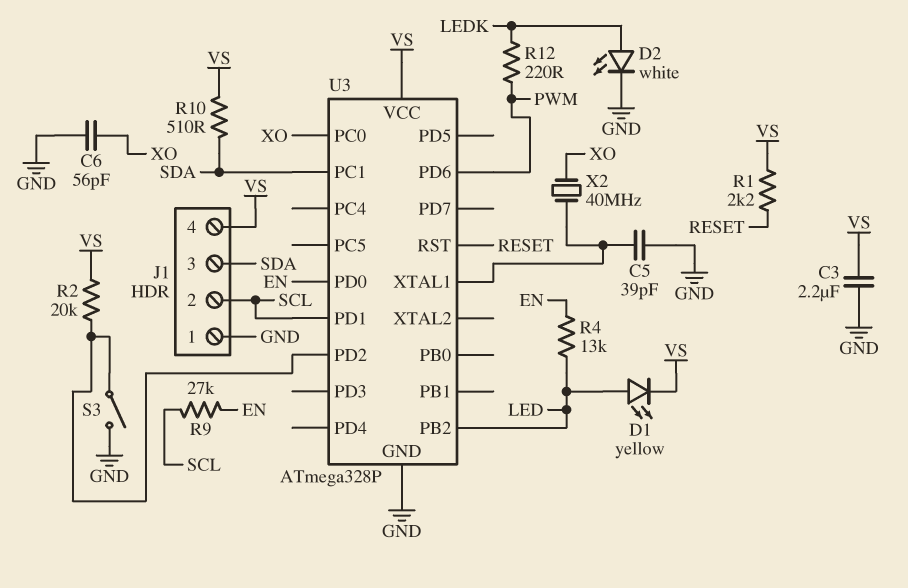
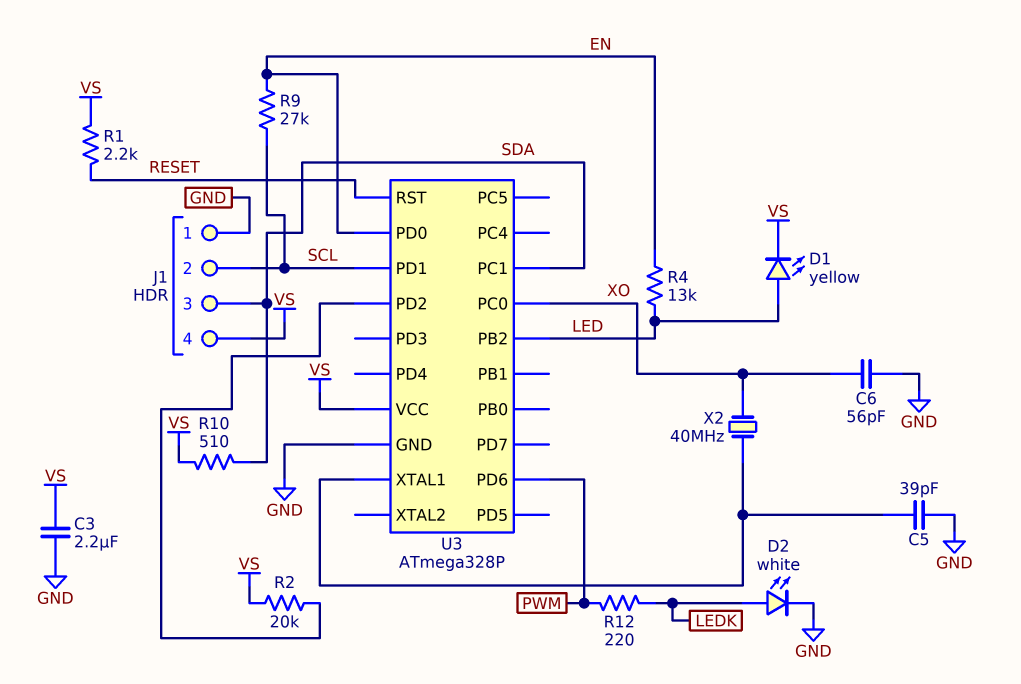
S3: switch (GND, U3/PD2) -> none

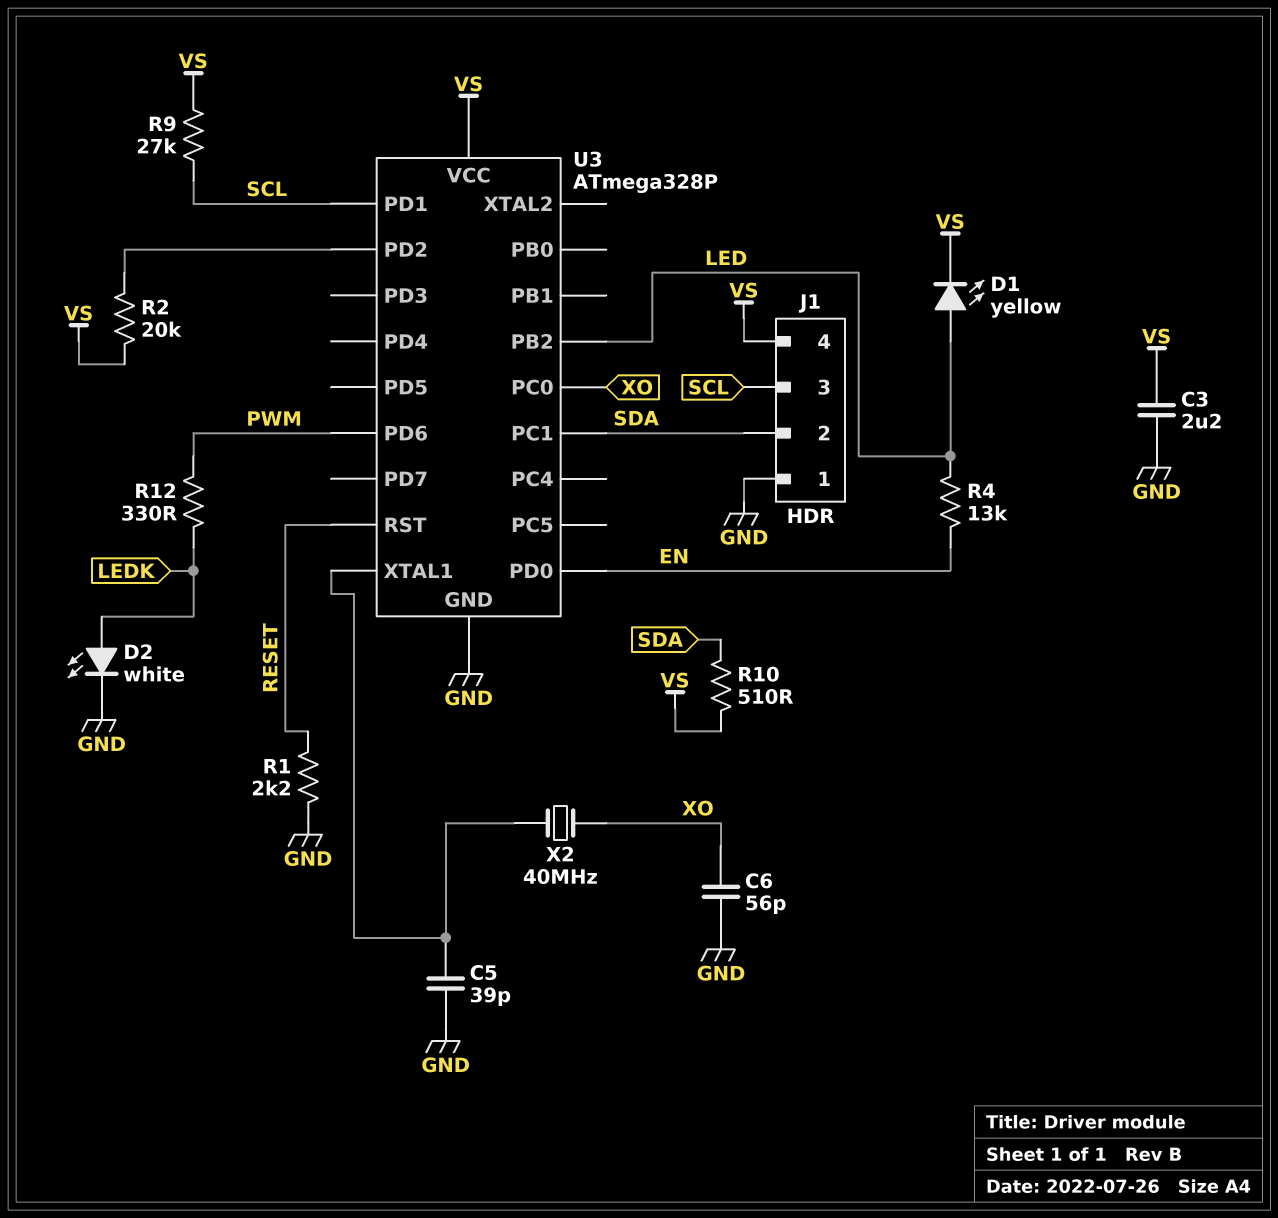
J1 pin 2: SCL -> SDA
J1 pin 3: SDA -> SCL
R1: 2.2k (RESET, VS) -> 2.2k (GND, RESET)
R9: 27k (EN, SCL) -> 27k (SCL, VS)
R12: 220 (LEDK, PWM) -> 330 (LEDK, PWM)

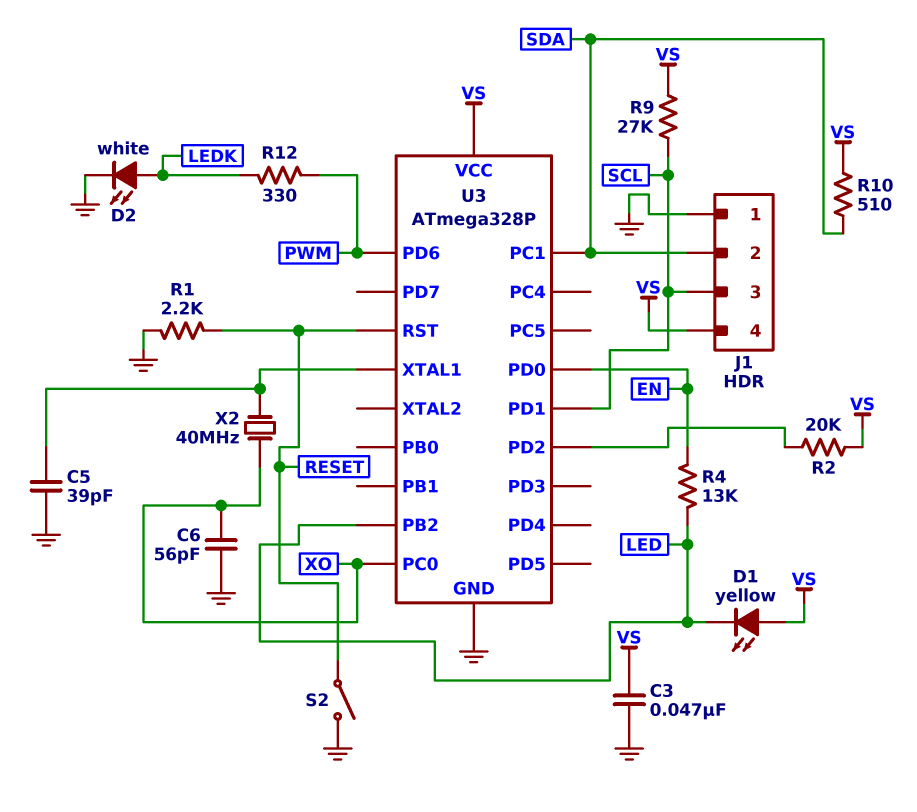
C3: 2.2uF (GND, VS) -> 47nF (GND, VS)
D1: LED yellow (A LED, K VS) -> LED yellow (A VS, K LED)
S2: none -> switch (GND, RESET)

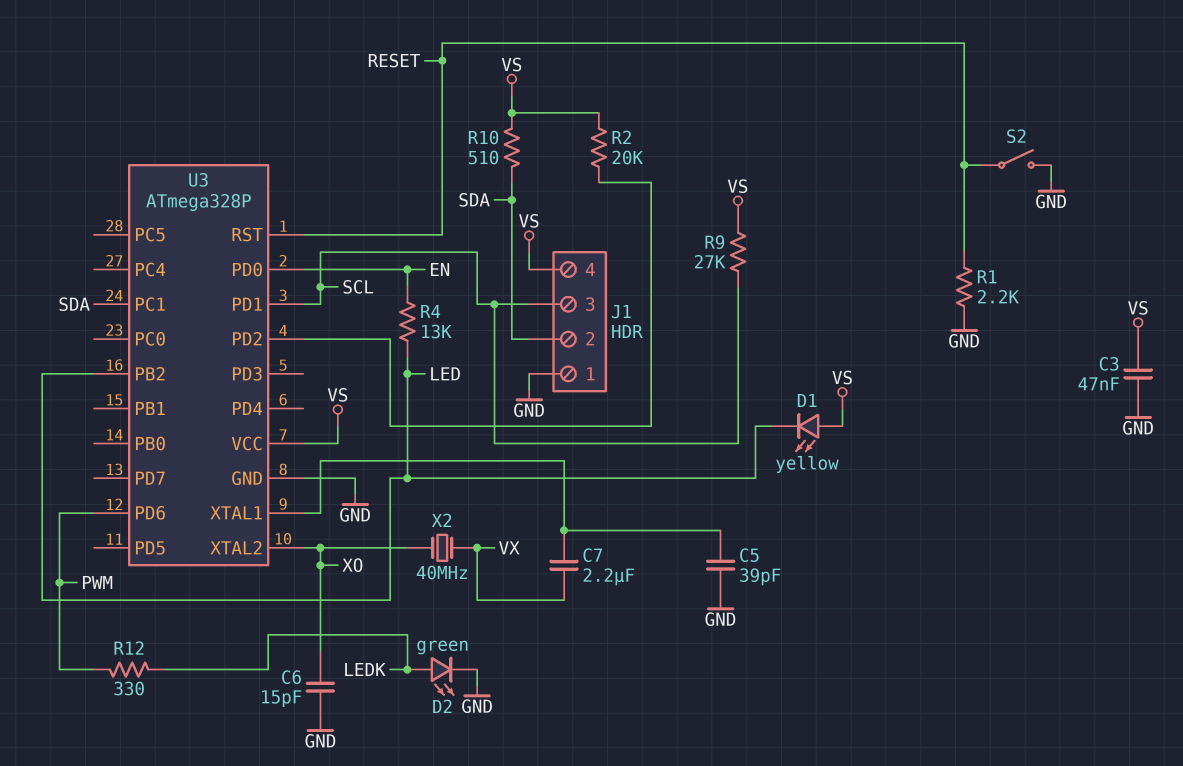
C6: 56pF (GND, XO) -> 15pF (GND, XO)
C7: none -> 2.2uF (U3/XTAL1, VX)
D2: LED white (A LEDK, K GND) -> LED green (A LEDK, K GND)
U3 pin PC0: XO -> none
U3 pin XTAL2: none -> XO
X2: 40MHz (U3/XTAL1, XO) -> 40MHz (VX, XO)

